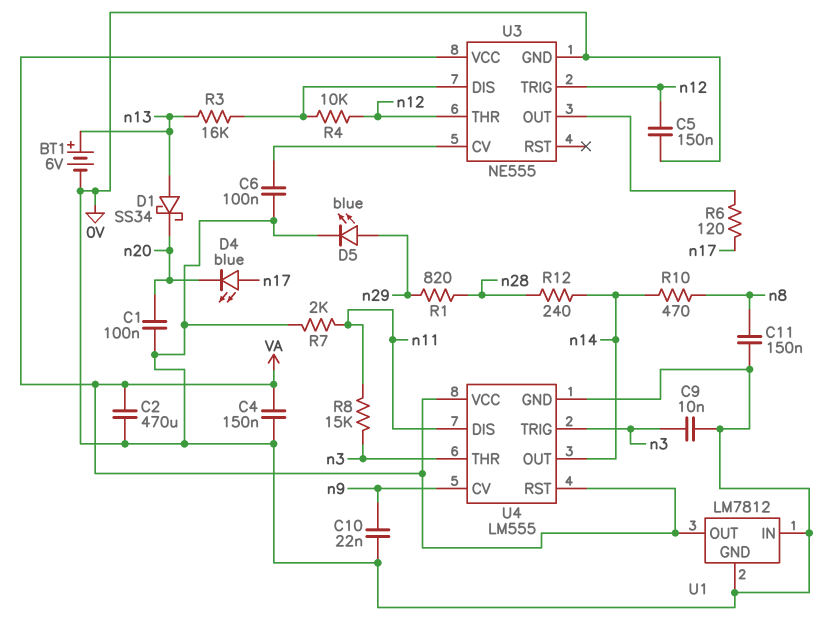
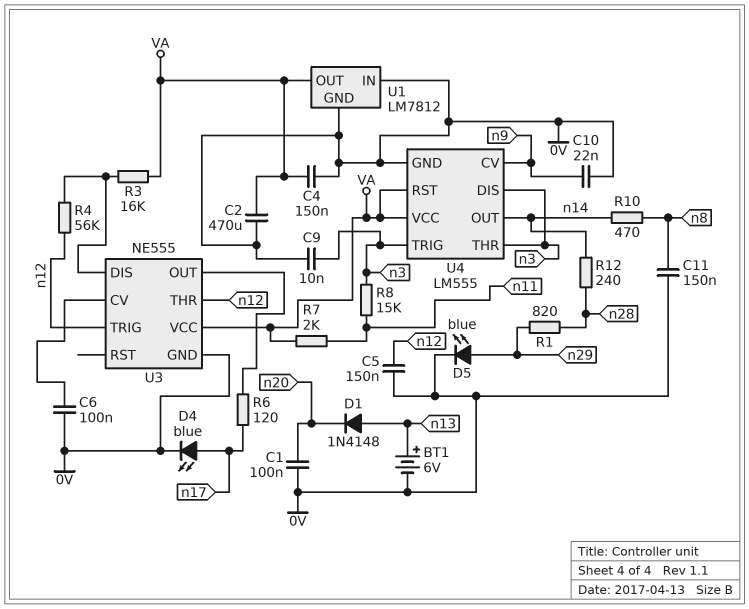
D1: schottky SS34 (A n13, K n20) -> diode 1N4148 (A n13, K n20)
D4: LED blue (A n17, K n20) -> LED blue (A n17, K 0V)
R3: 16k (U3/DIS, n13) -> 16k (U3/DIS, VA)
R4: 10k (U3/DIS, n12) -> 56k (U3/DIS, n12)
R7: 2k (0V, n11) -> 2k (VA, n11)
U4 pin DIS: n11 -> n3

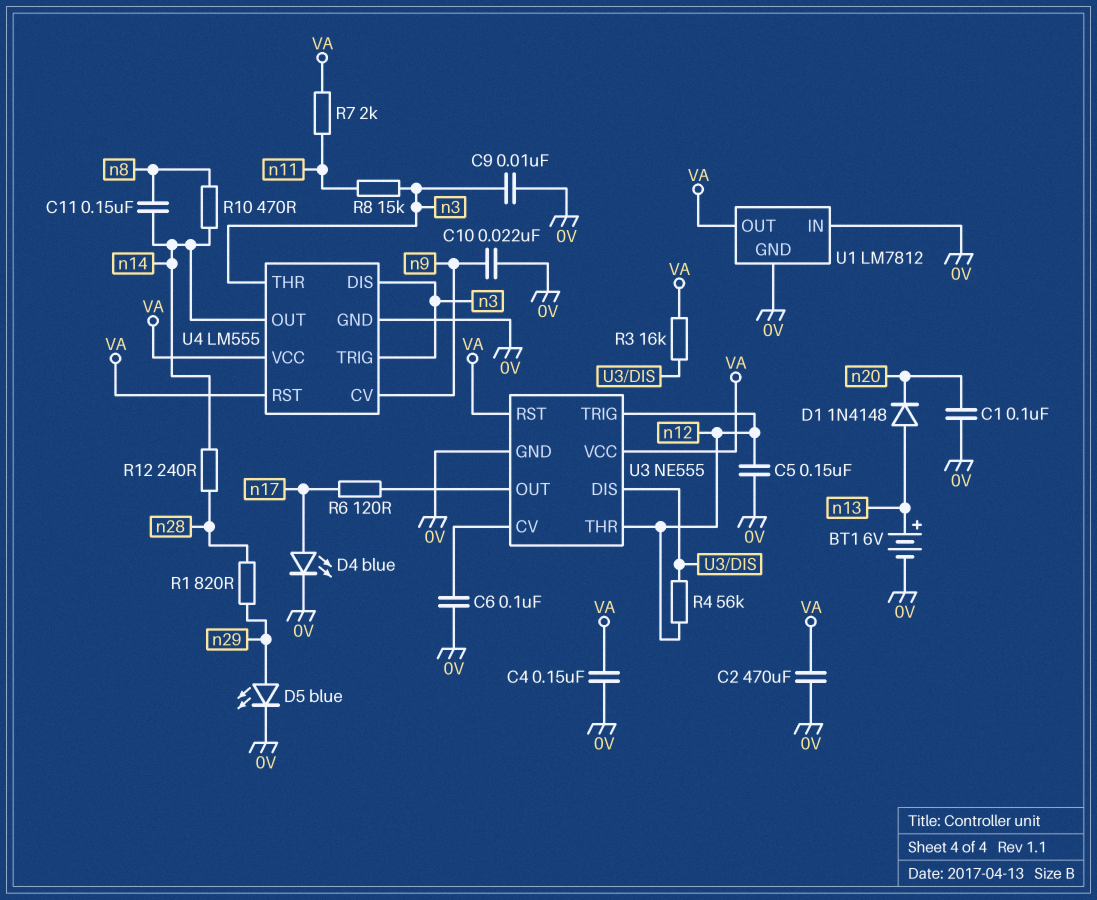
C11: 150nF (0V, n8) -> 150nF (n8, n14)
U3 pin RST: none -> VA

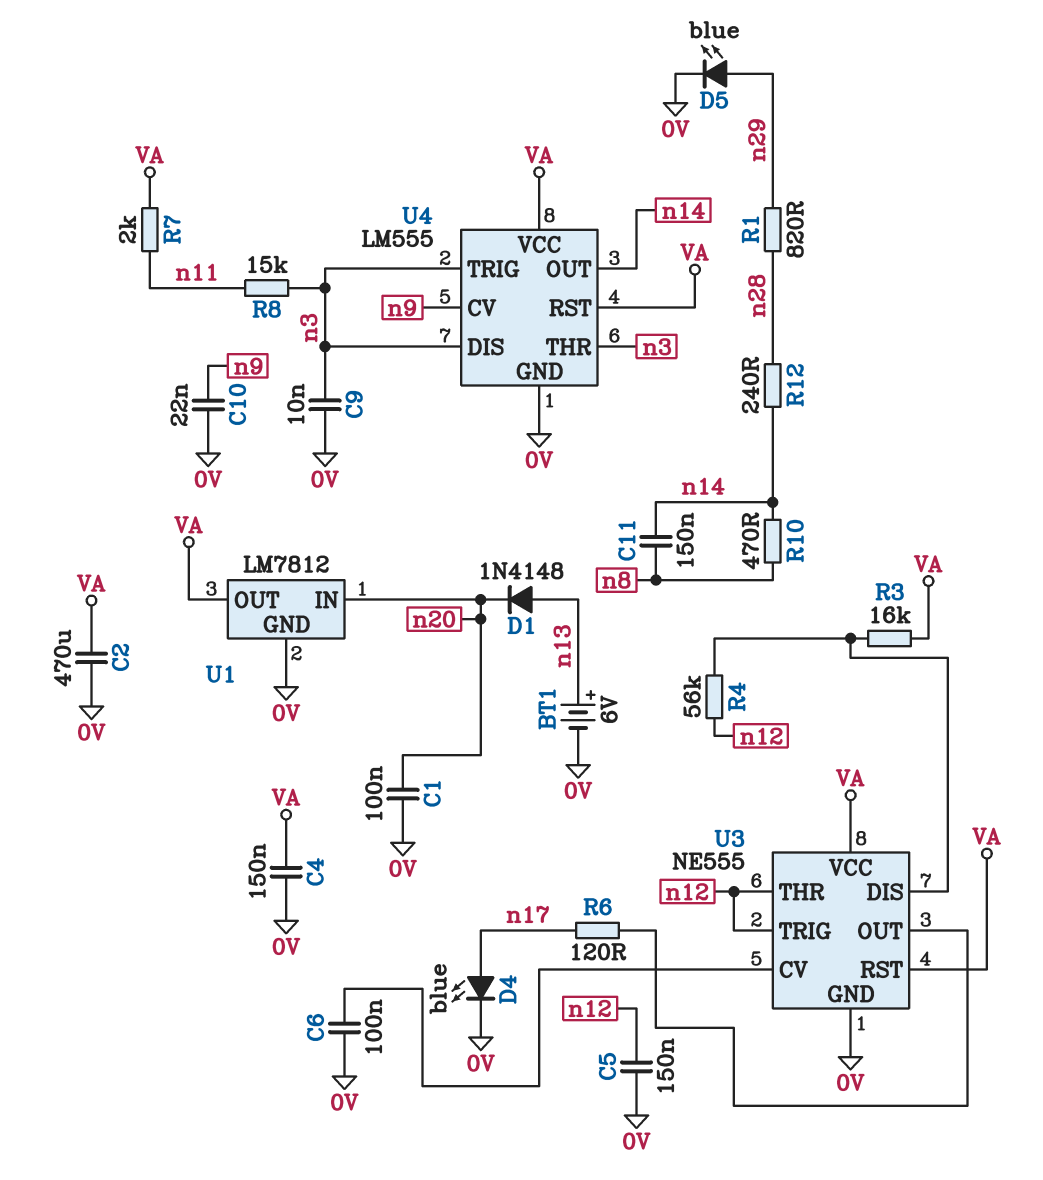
U1 pin IN: 0V -> n20

